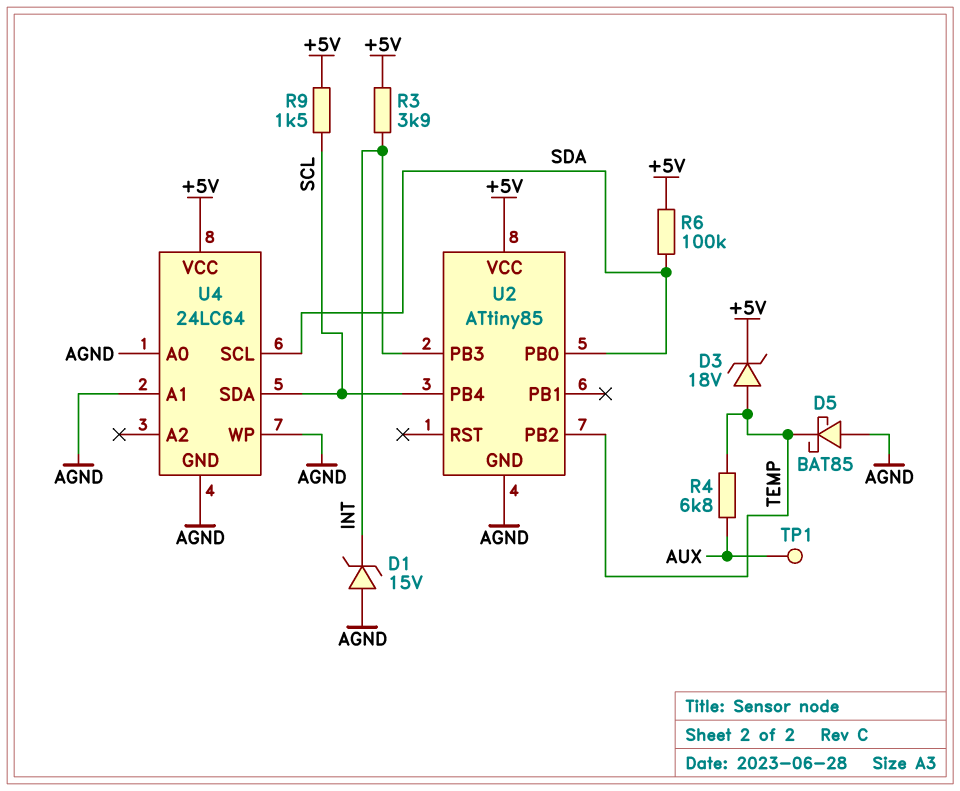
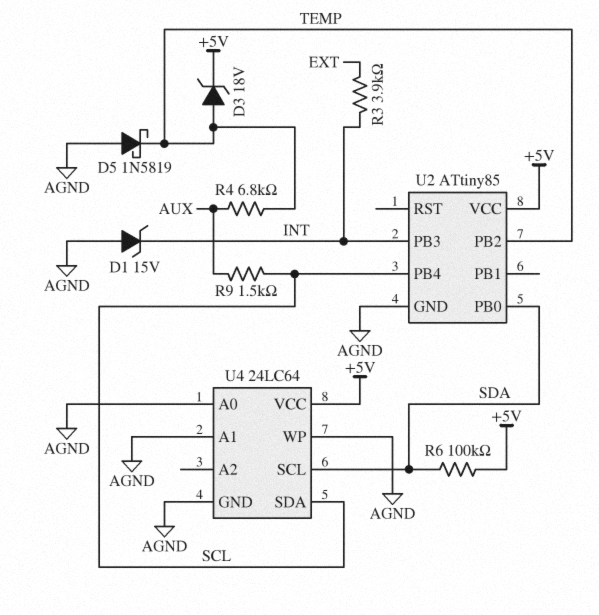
D5: schottky BAT85 (A AGND, K TEMP) -> schottky 1N5819 (A AGND, K TEMP)
R3: 3.9k (+5V, INT) -> 3.9k (EXT, INT)
R9: 1.5k (+5V, SCL) -> 1.5k (AUX, SCL)
TP1: test point (AUX) -> none

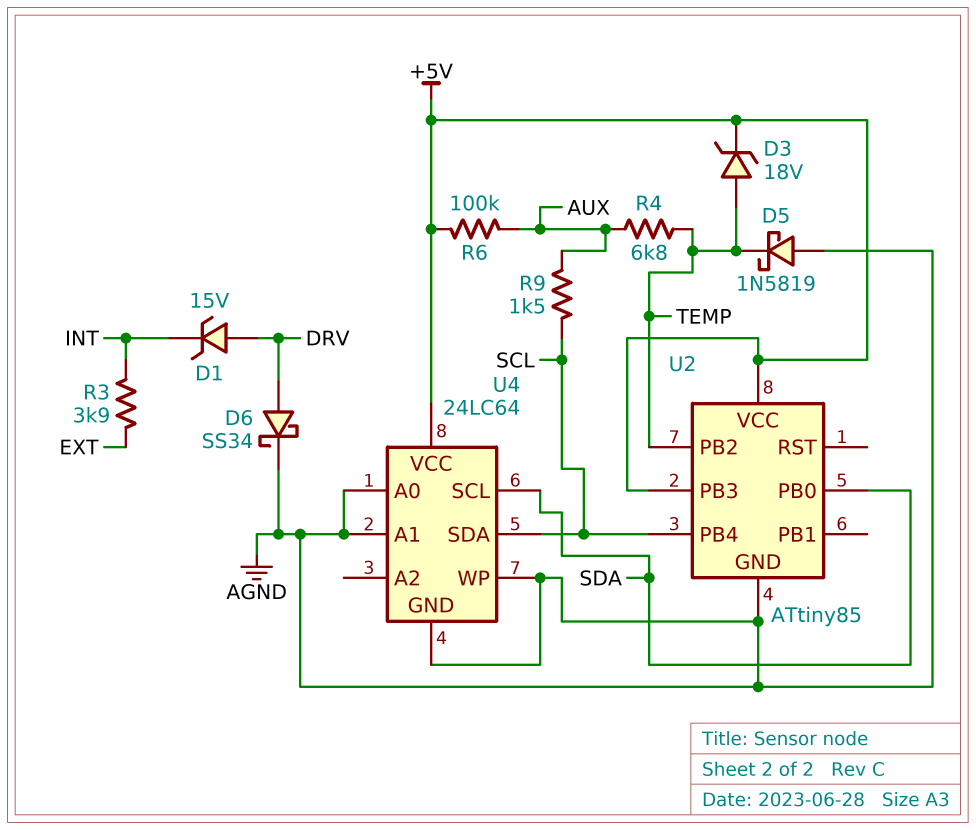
D1: zener 15V (A AGND, K INT) -> zener 15V (A DRV, K INT)
D6: none -> schottky SS34 (A DRV, K AGND)
R6: 100k (+5V, SDA) -> 100k (+5V, AUX)
U2 pin PB3: INT -> +5V

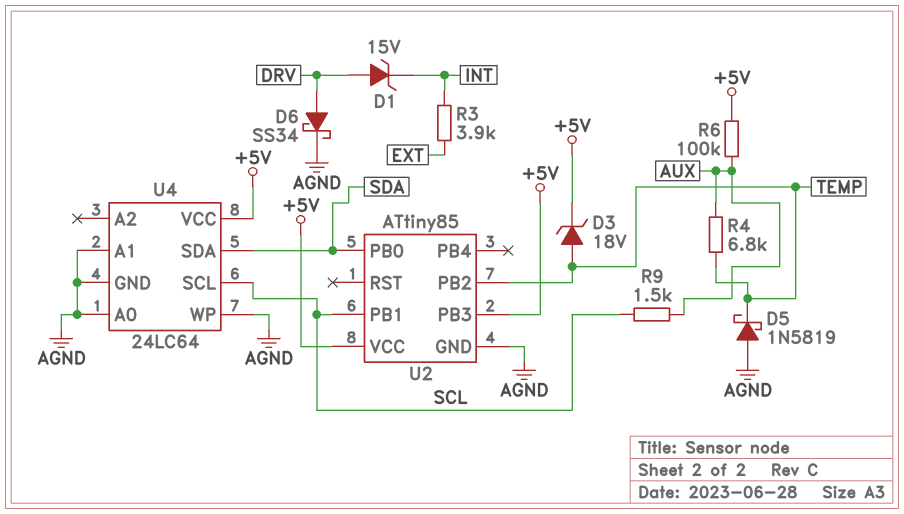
U2 pin PB1: none -> SCL
U2 pin PB4: SCL -> none
U4 pin SCL: SDA -> SCL
U4 pin SDA: SCL -> SDA

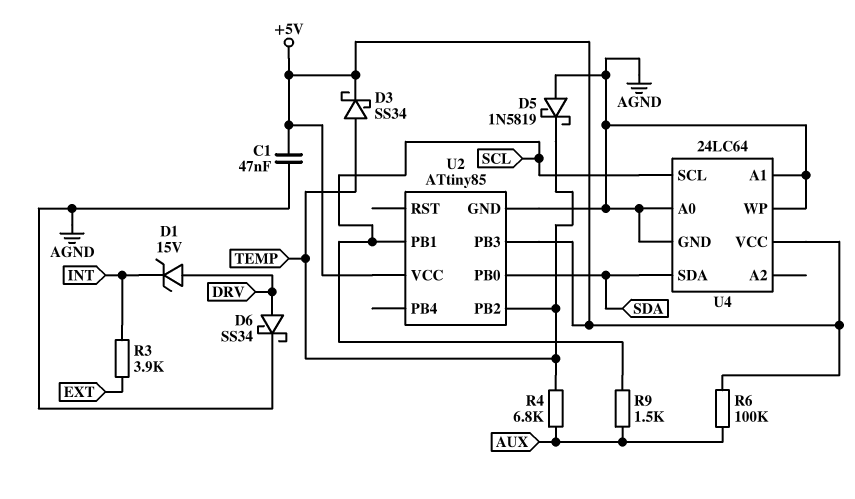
C1: none -> 47nF (+5V, AGND)
D3: zener 18V (A TEMP, K +5V) -> schottky SS34 (A TEMP, K +5V)

